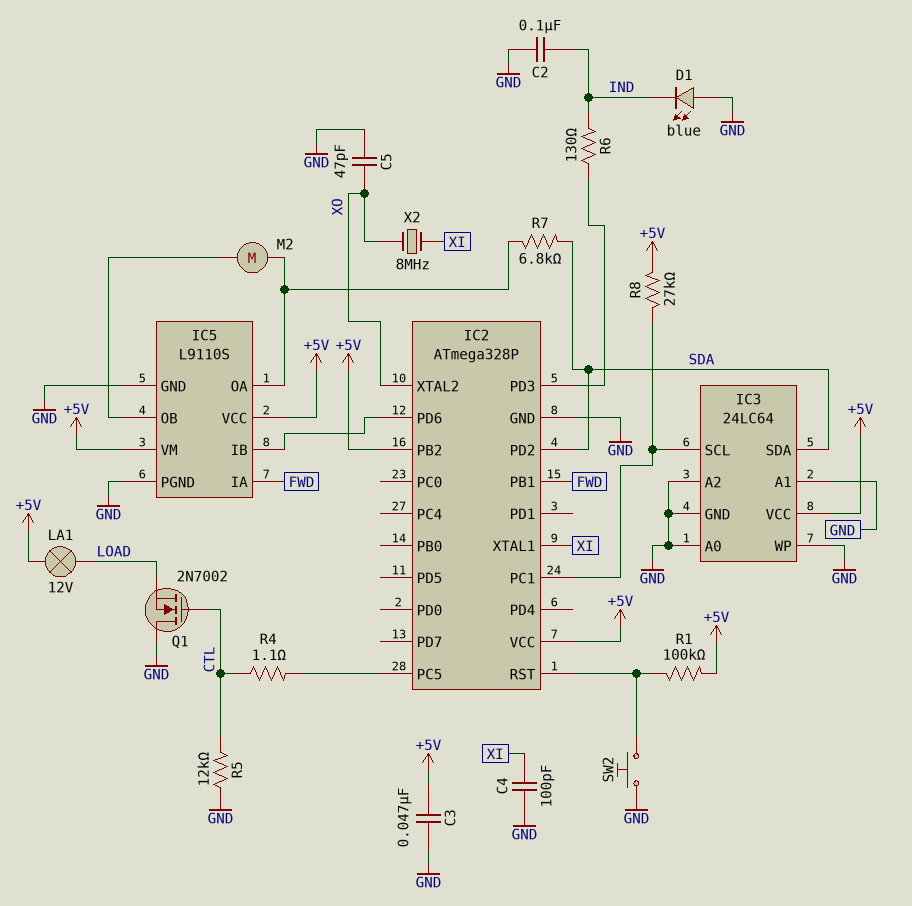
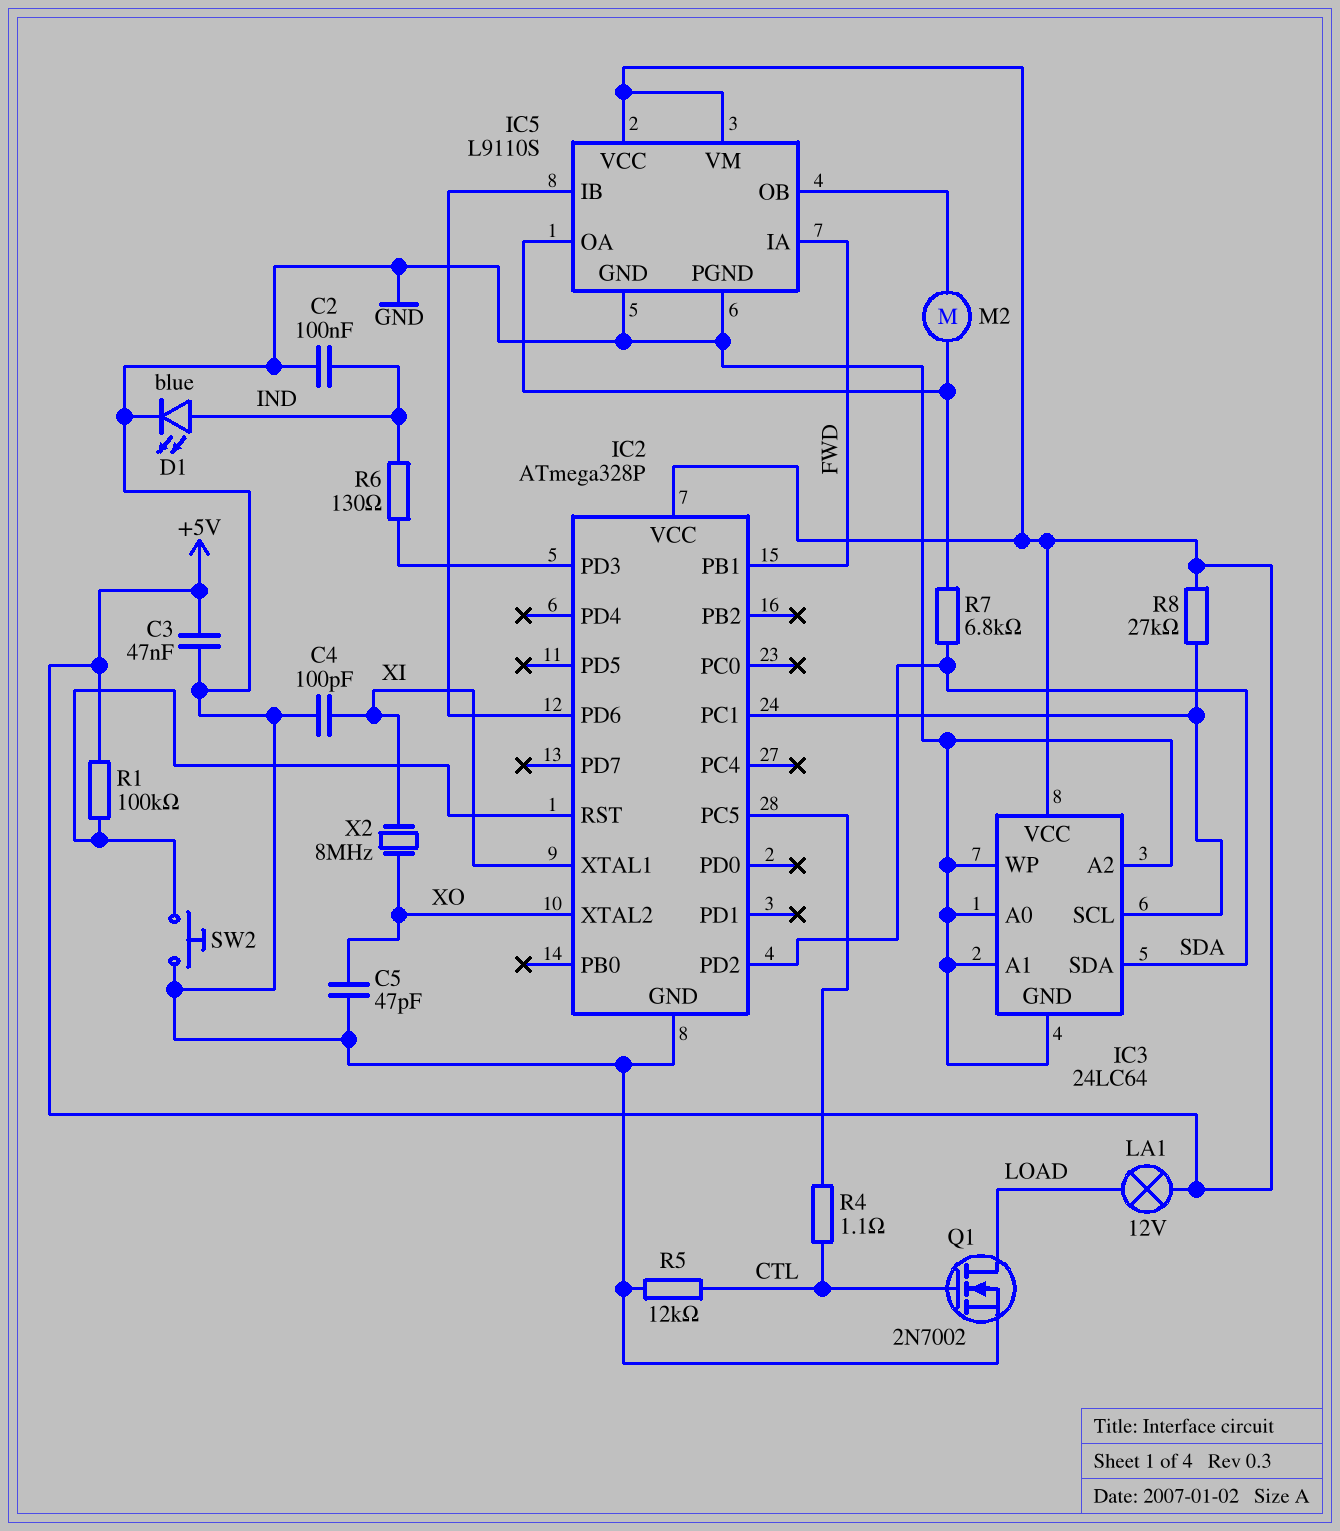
D1: LED blue (A GND, K IND) -> LED blue (A IND, K GND)
IC2 pin PB2: +5V -> none
Q1: NMOS 2N7002 (G CTL, D GND, S LOAD) -> NMOS 2N7002 (G CTL, D LOAD, S GND)

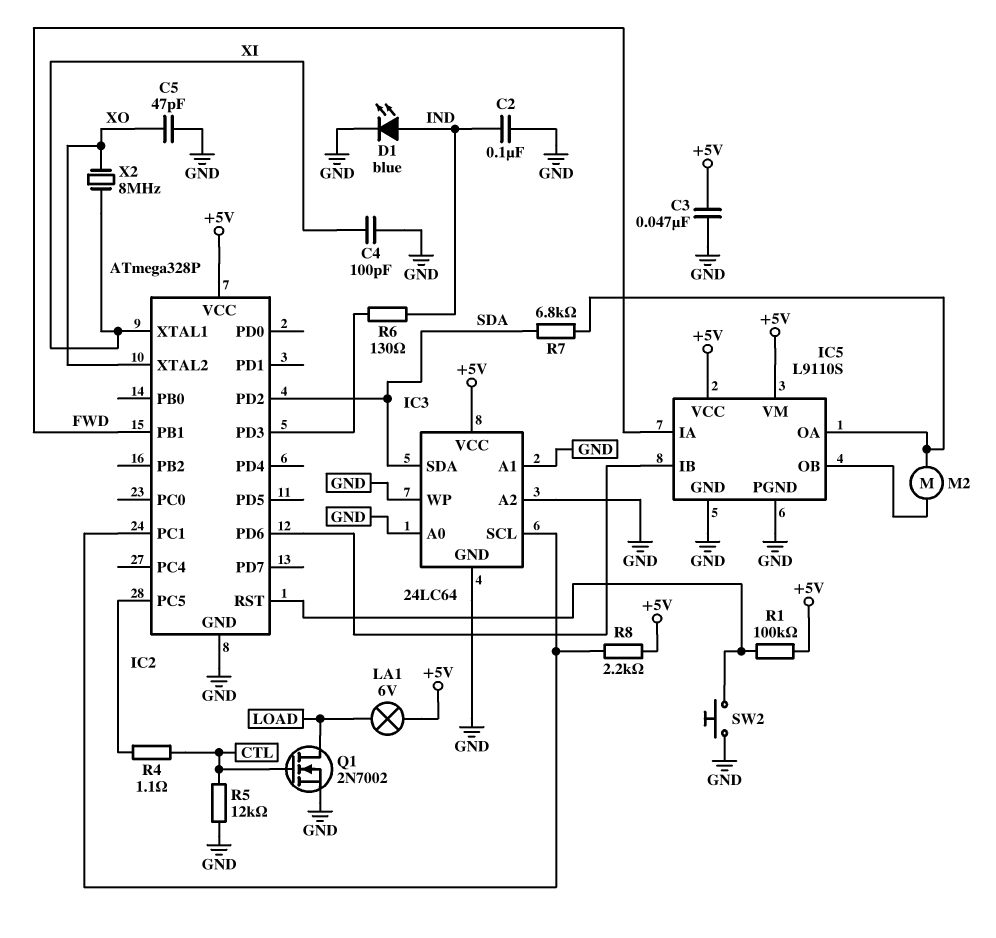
LA1: lamp 12V (+5V, LOAD) -> lamp 6V (+5V, LOAD)
R8: 27k (+5V, IC2/PC1) -> 2.2k (+5V, IC2/PC1)

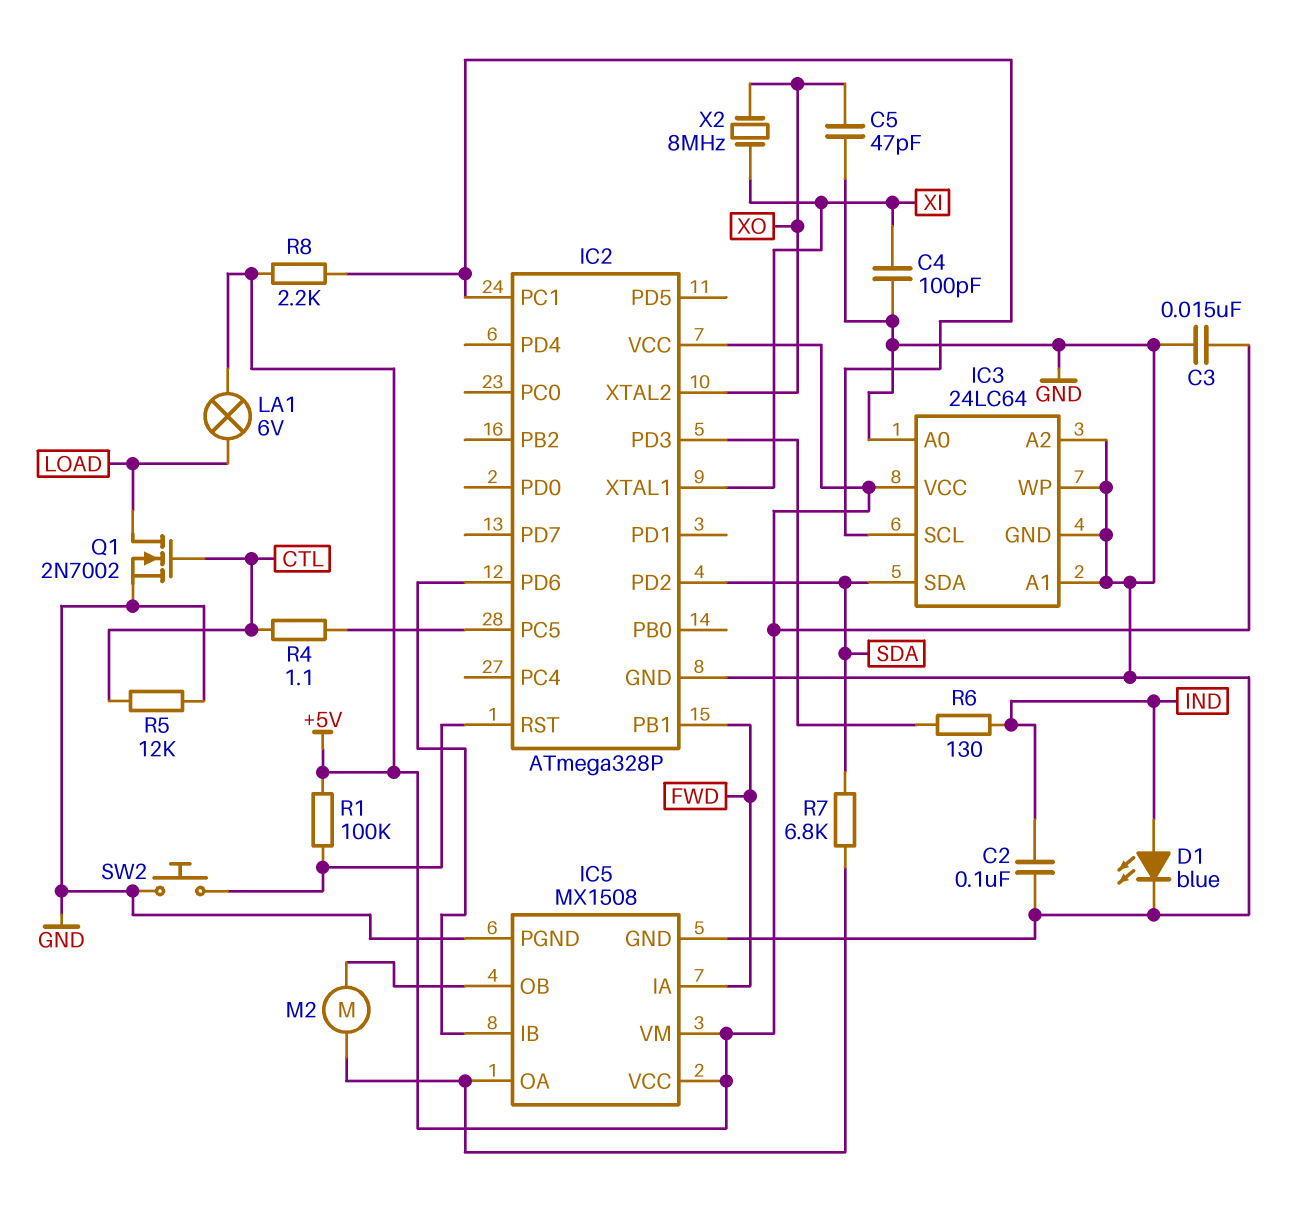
C3: 47nF (+5V, GND) -> 15nF (+5V, GND)
IC5: L9110S -> MX1508

